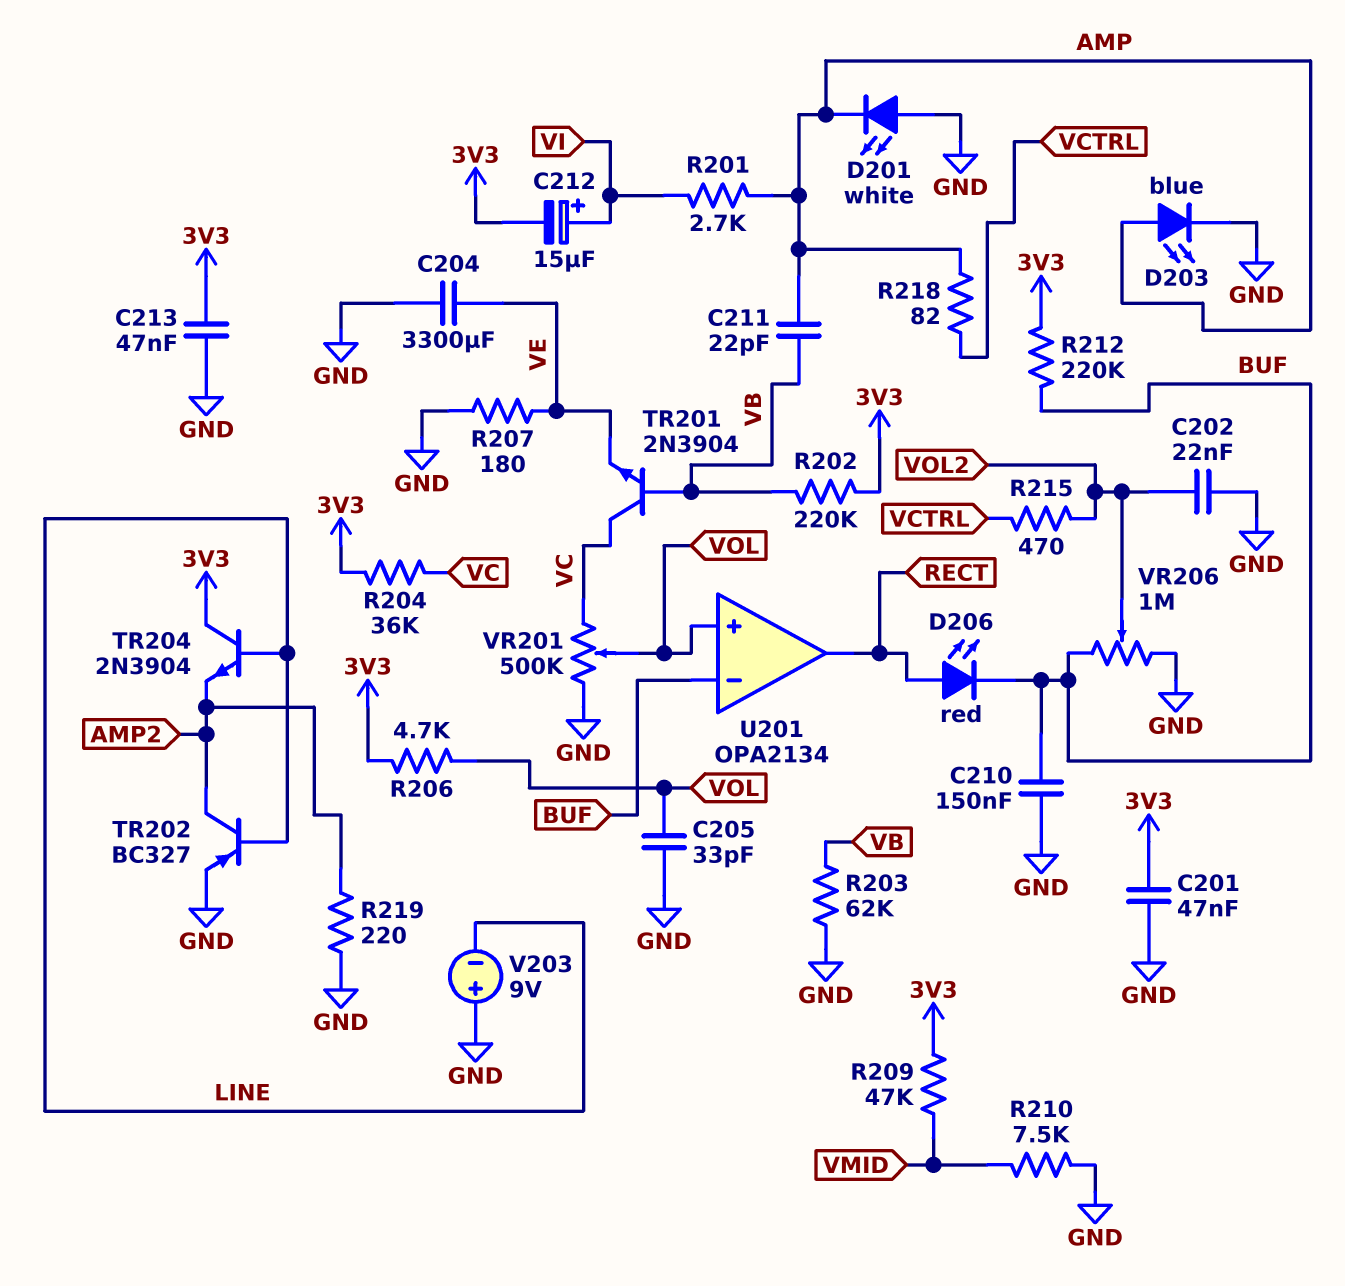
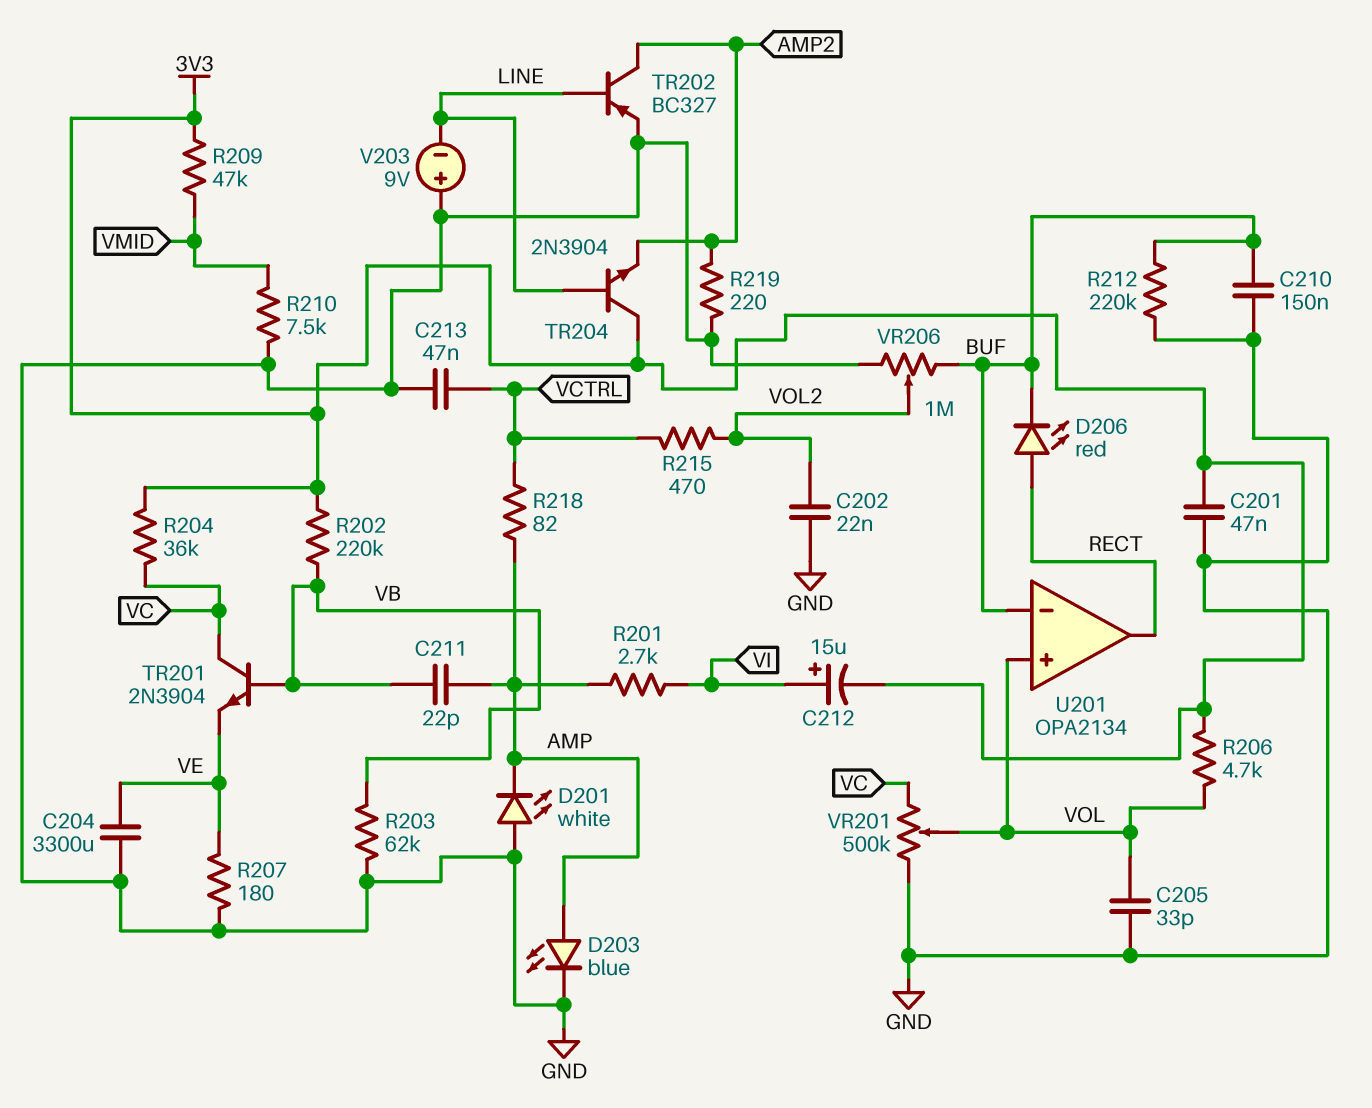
C213: 47nF (3V3, GND) -> 47nF (GND, VCTRL)
R212: 220k (3V3, BUF) -> 220k (BUF, GND)

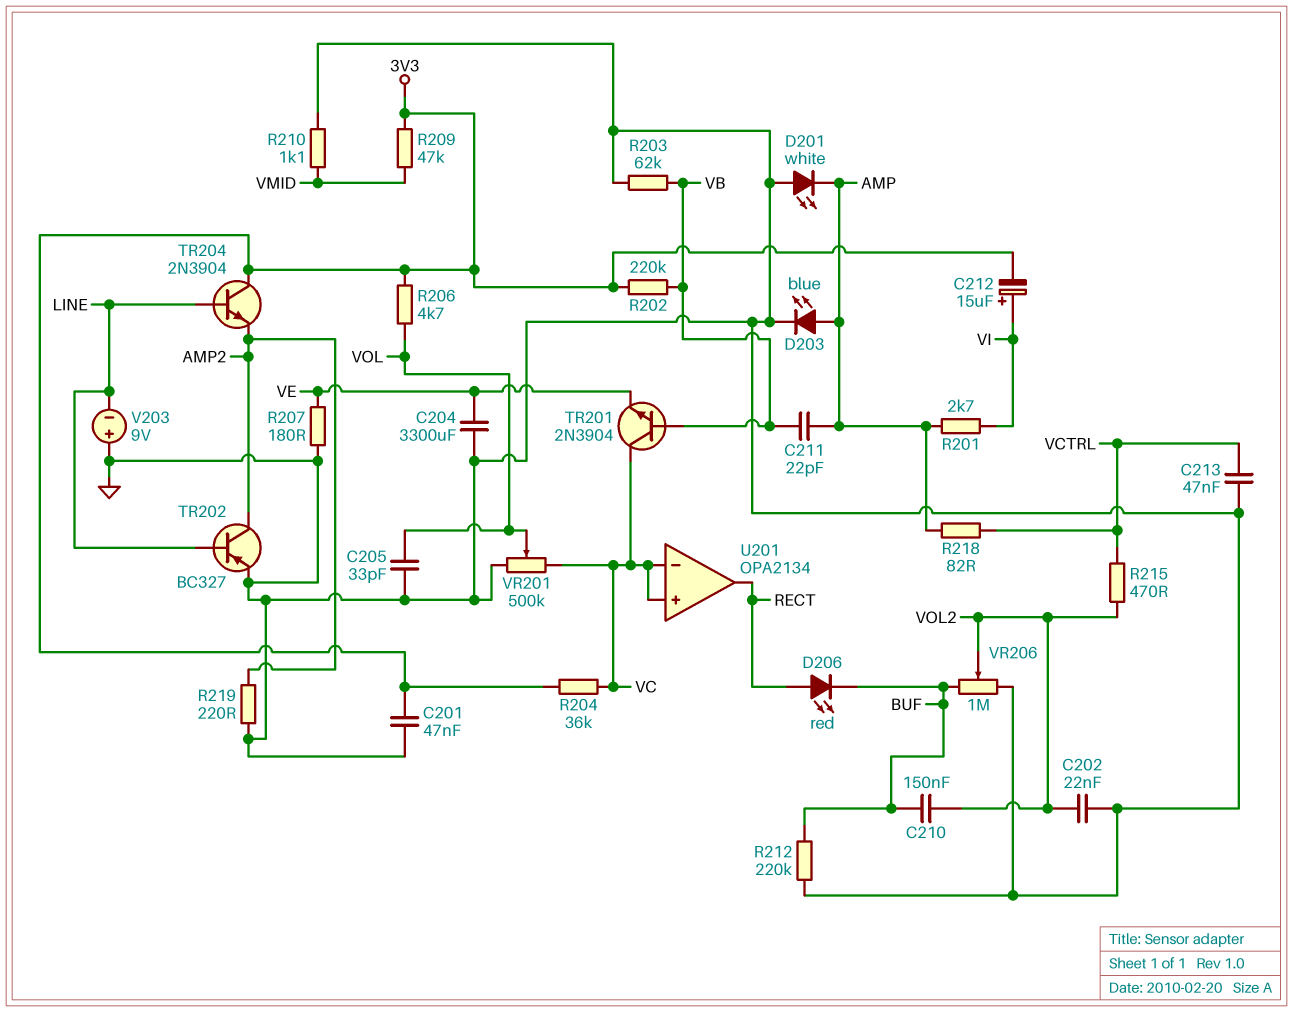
C210: 150nF (BUF, GND) -> 150nF (BUF, VOL2)
R210: 7.5k (GND, VMID) -> 1.1k (GND, VMID)
U201 pin in+: VOL -> VC
U201 pin in-: BUF -> VC

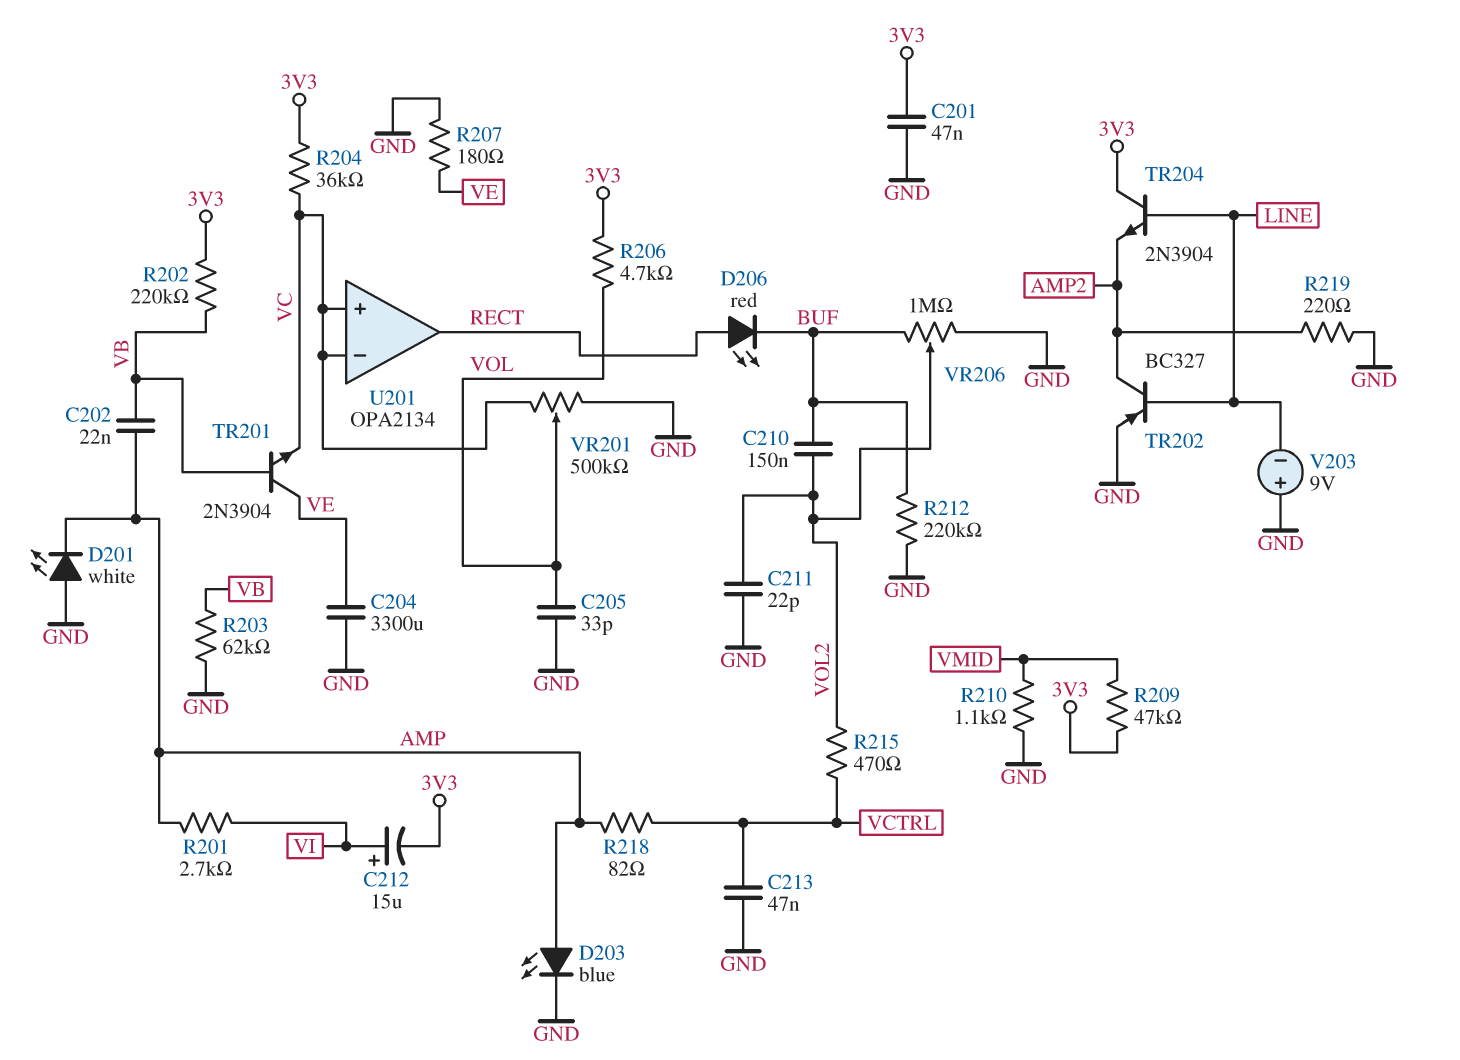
C202: 22nF (GND, VOL2) -> 22nF (AMP, VB)
C211: 22pF (AMP, VB) -> 22pF (GND, VOL2)
TR201: NPN 2N3904 (B VB, C VC, E VE) -> NPN 2N3904 (B VB, C VE, E VC)

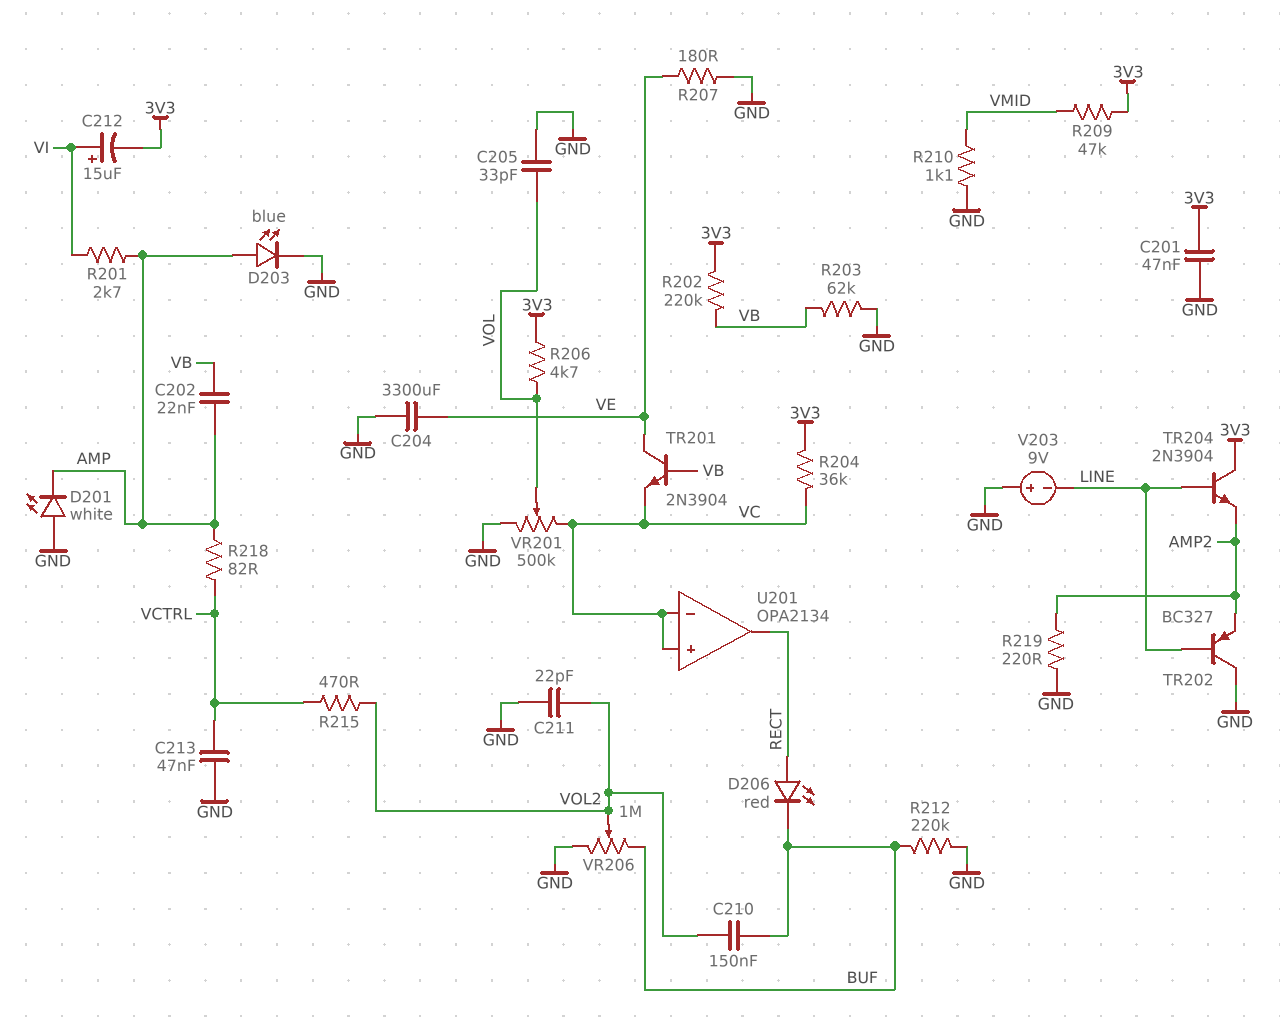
TR202: PNP BC327 (B LINE, C AMP2, E GND) -> PNP BC327 (B LINE, C GND, E AMP2)

